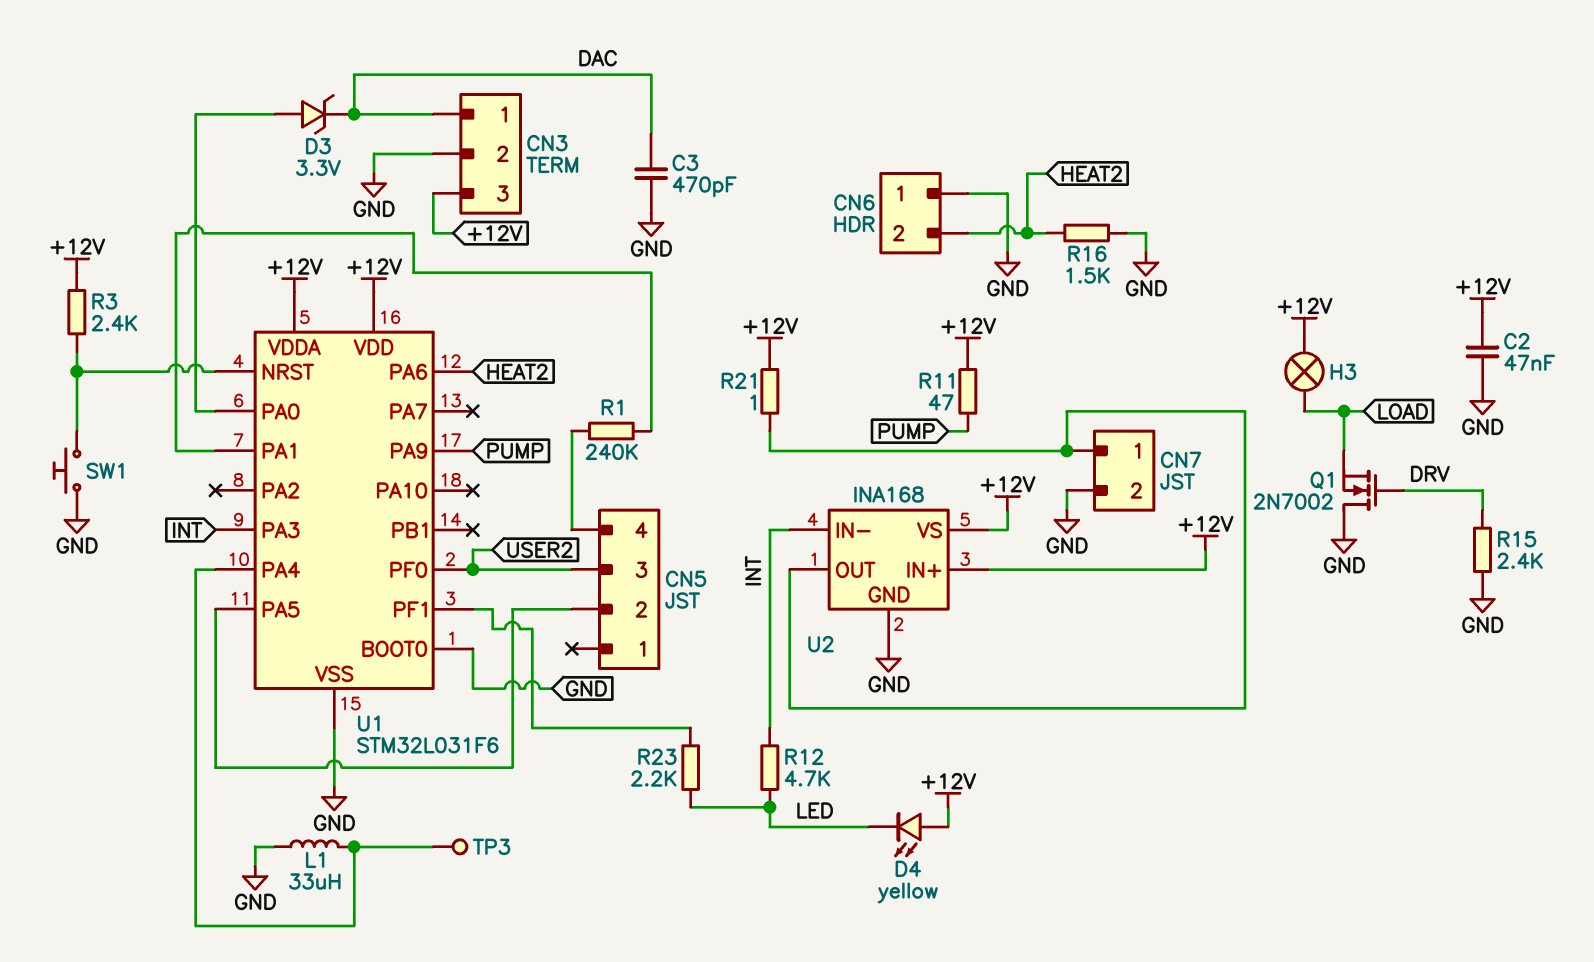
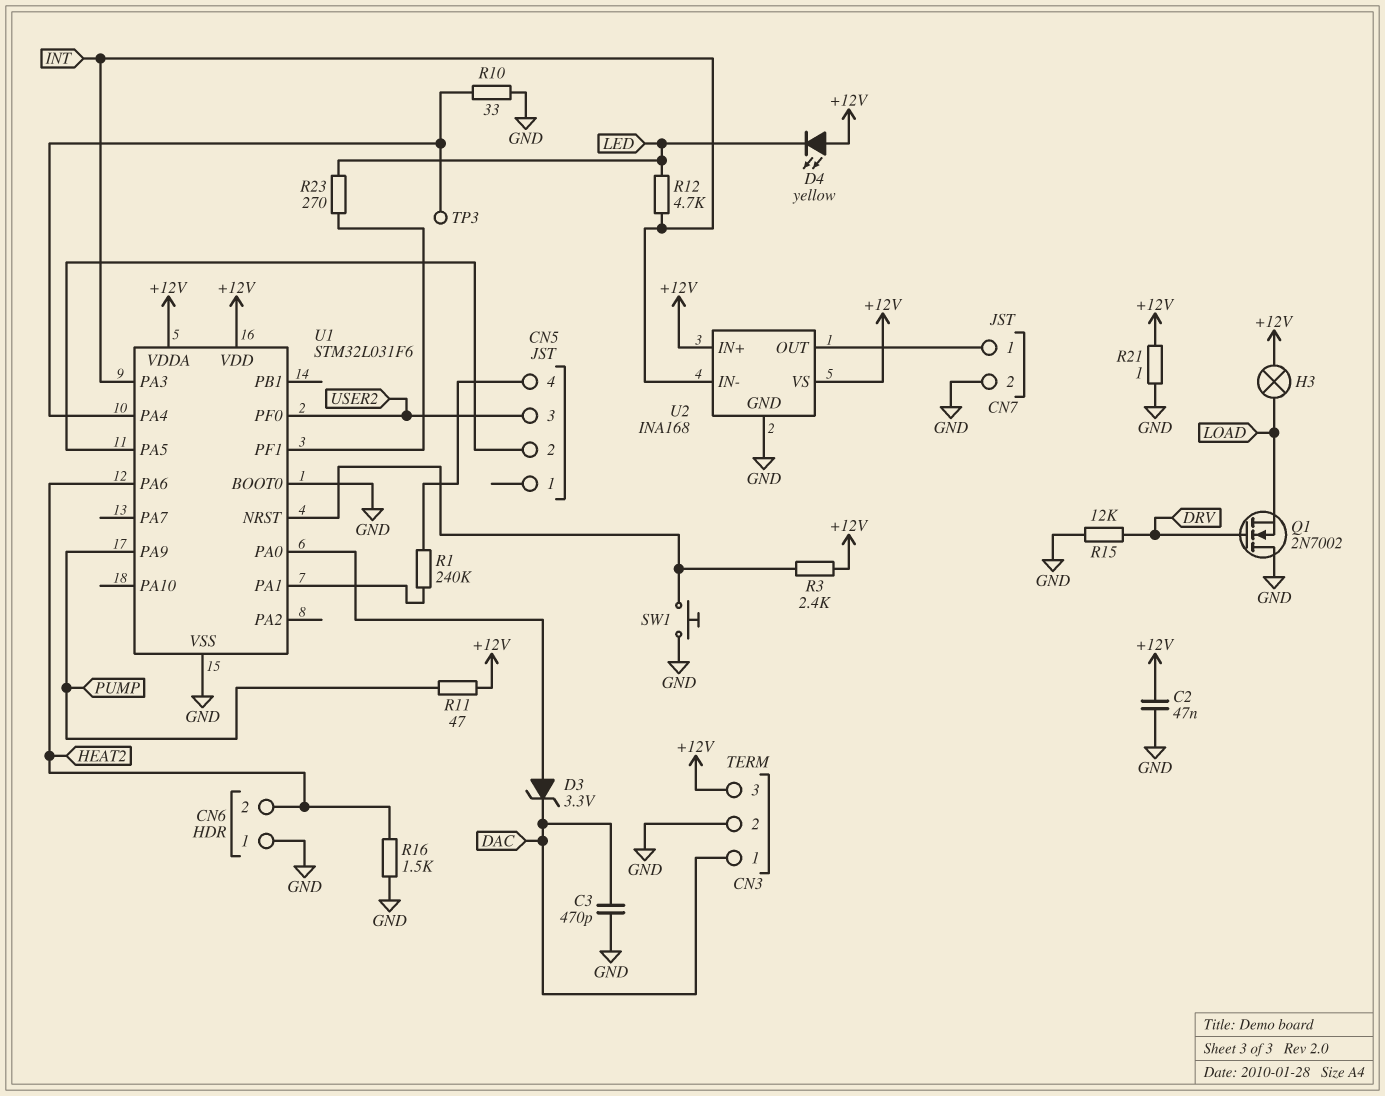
L1: 33uH (GND, U1/PA4) -> none
R10: none -> 33 (GND, U1/PA4)
R15: 2.4k (DRV, GND) -> 12k (DRV, GND)
R21: 1 (+12V, CN7/1) -> 1 (+12V, GND)
R23: 2.2k (LED, U1/PF1) -> 270 (LED, U1/PF1)

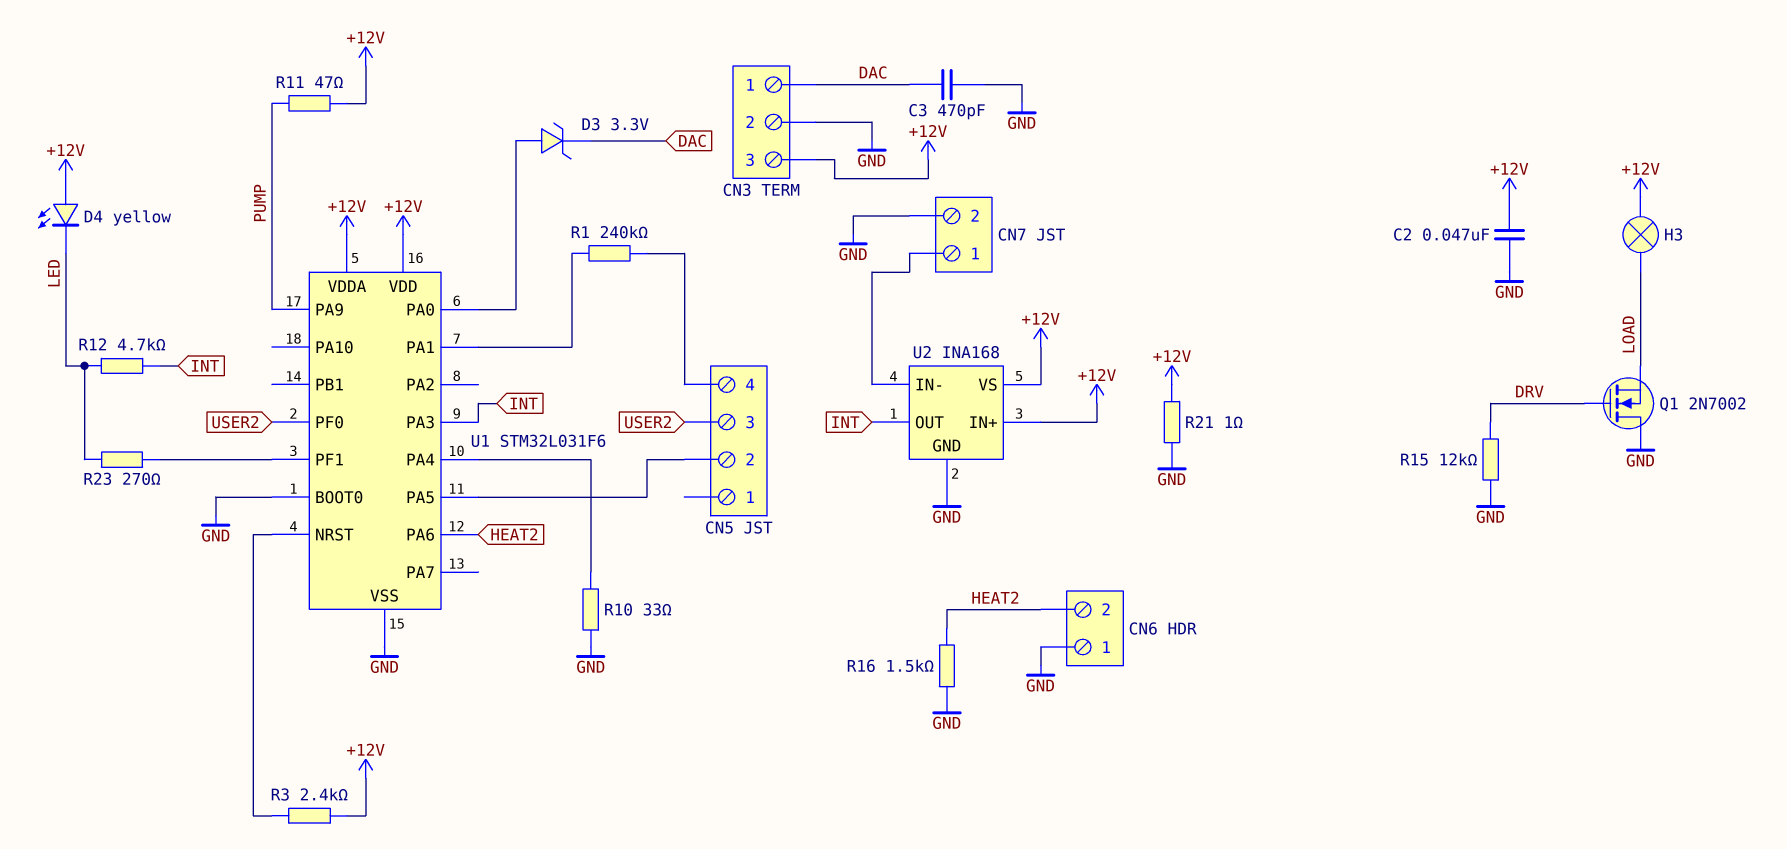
SW1: button (GND, U1/NRST) -> none
TP3: test point (U1/PA4) -> none
U2 pin IN-: INT -> CN7/1
U2 pin OUT: CN7/1 -> INT

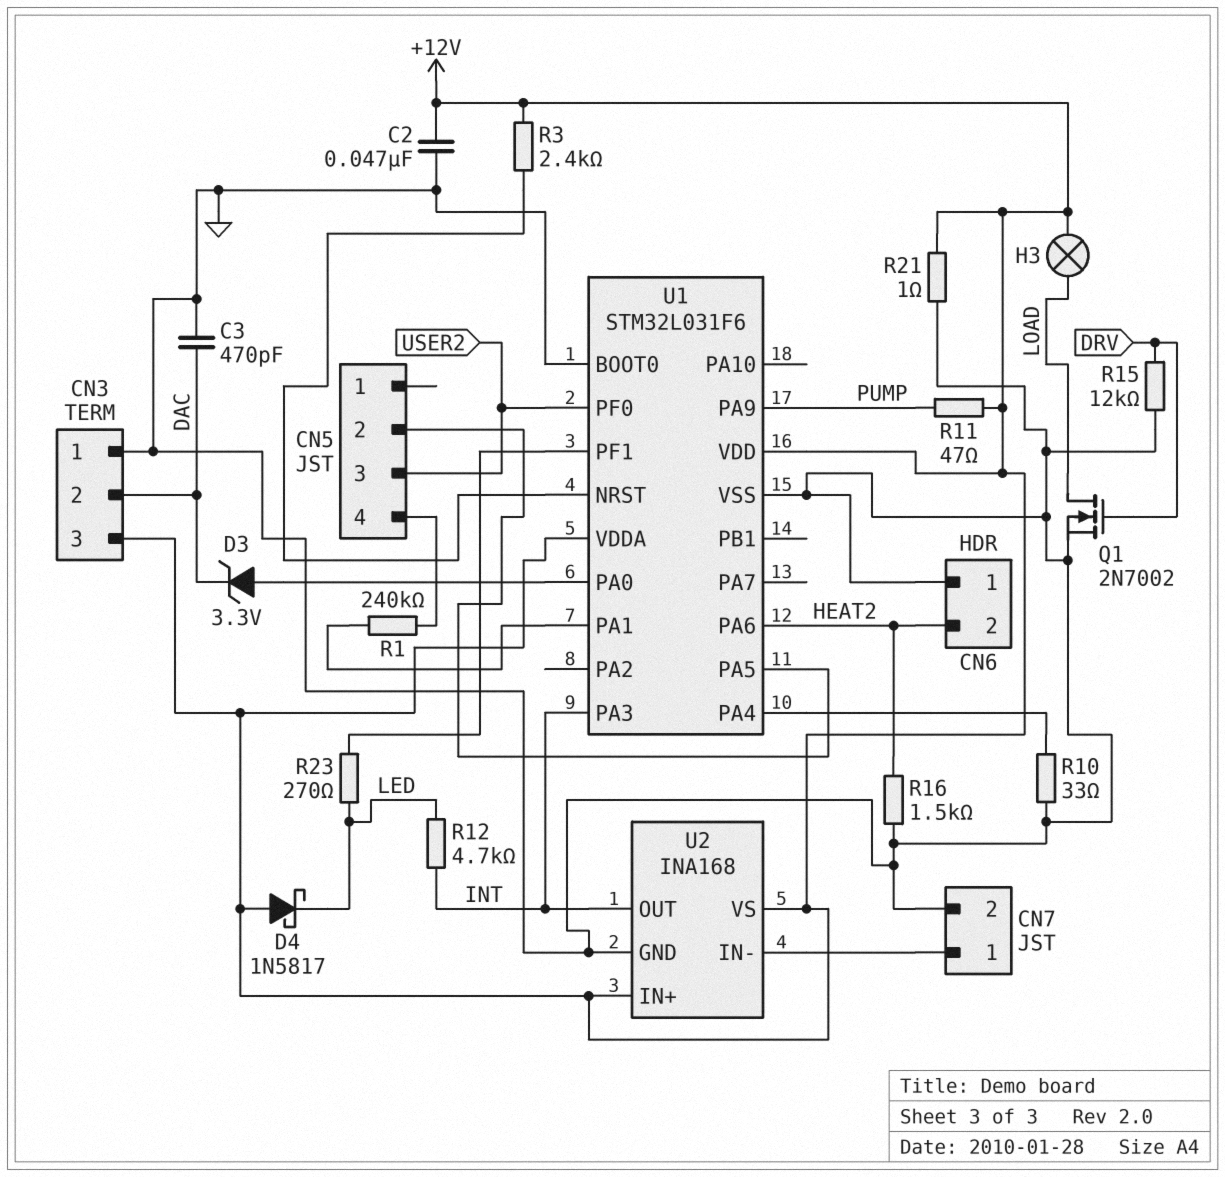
CN3 pin 1: DAC -> GND
CN3 pin 2: GND -> DAC
D4: LED yellow (A +12V, K LED) -> schottky 1N5817 (A +12V, K LED)
Q1: NMOS 2N7002 (G DRV, D GND, S LOAD) -> NMOS 2N7002 (G DRV, D LOAD, S GND)

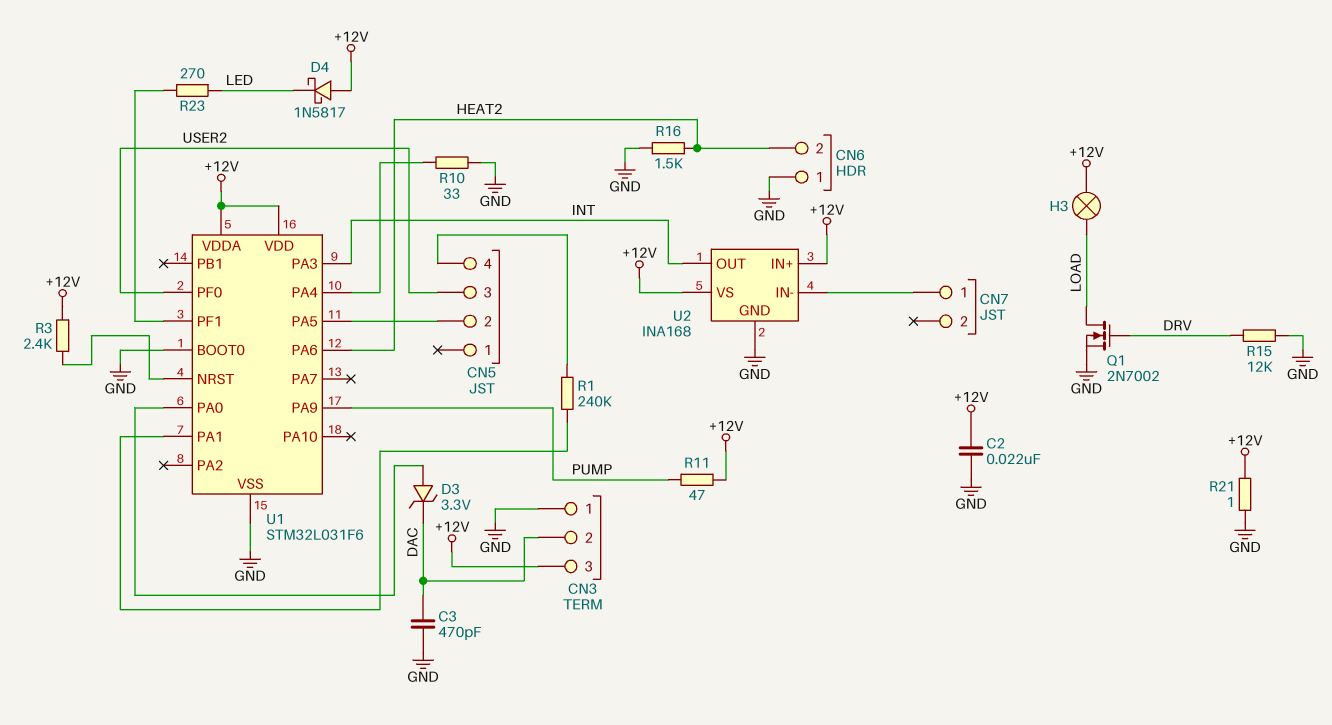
C2: 47nF (+12V, GND) -> 22nF (+12V, GND)
CN7 pin 2: GND -> none
R12: 4.7k (INT, LED) -> none

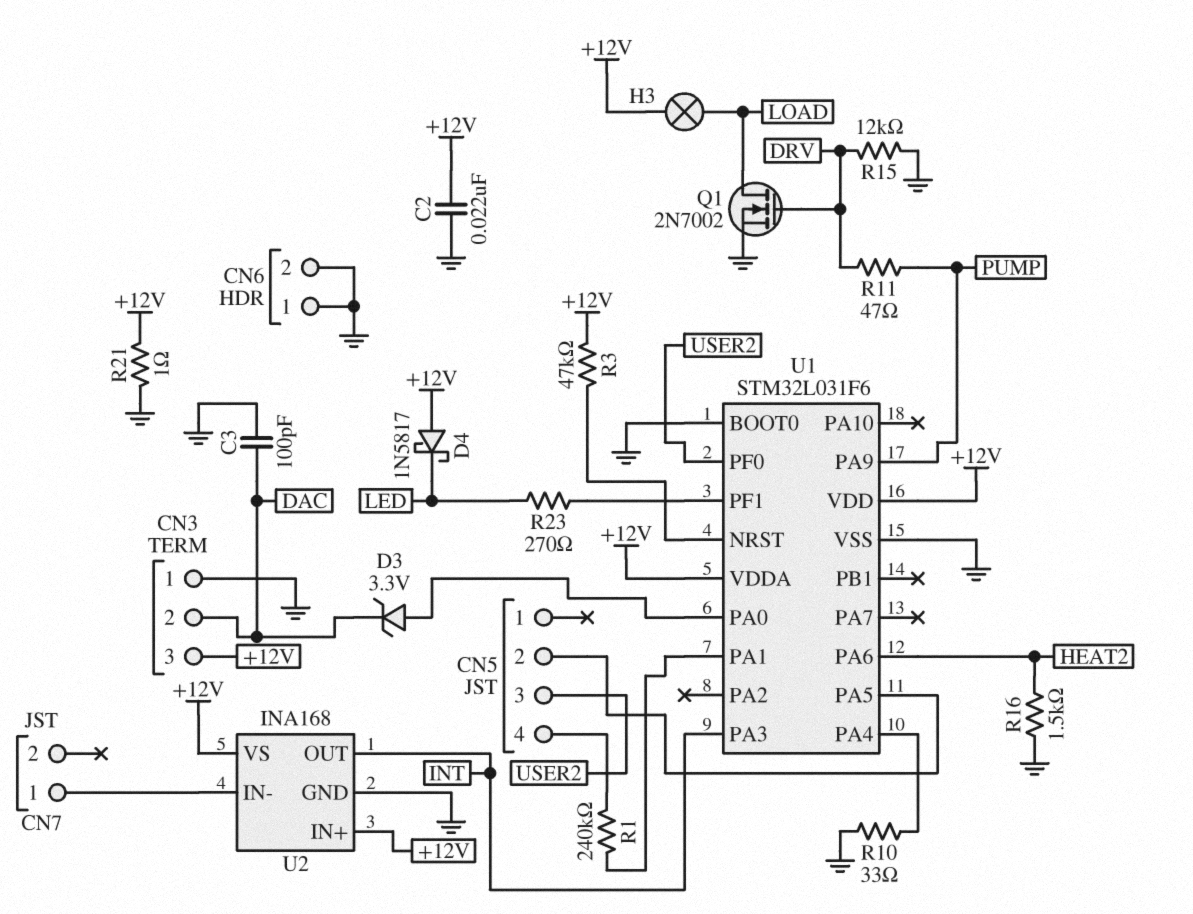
C3: 470pF (DAC, GND) -> 100pF (DAC, GND)
CN6 pin 2: HEAT2 -> GND
R3: 2.4k (+12V, U1/NRST) -> 47k (+12V, U1/NRST)
R11: 47 (+12V, PUMP) -> 47 (DRV, PUMP)

